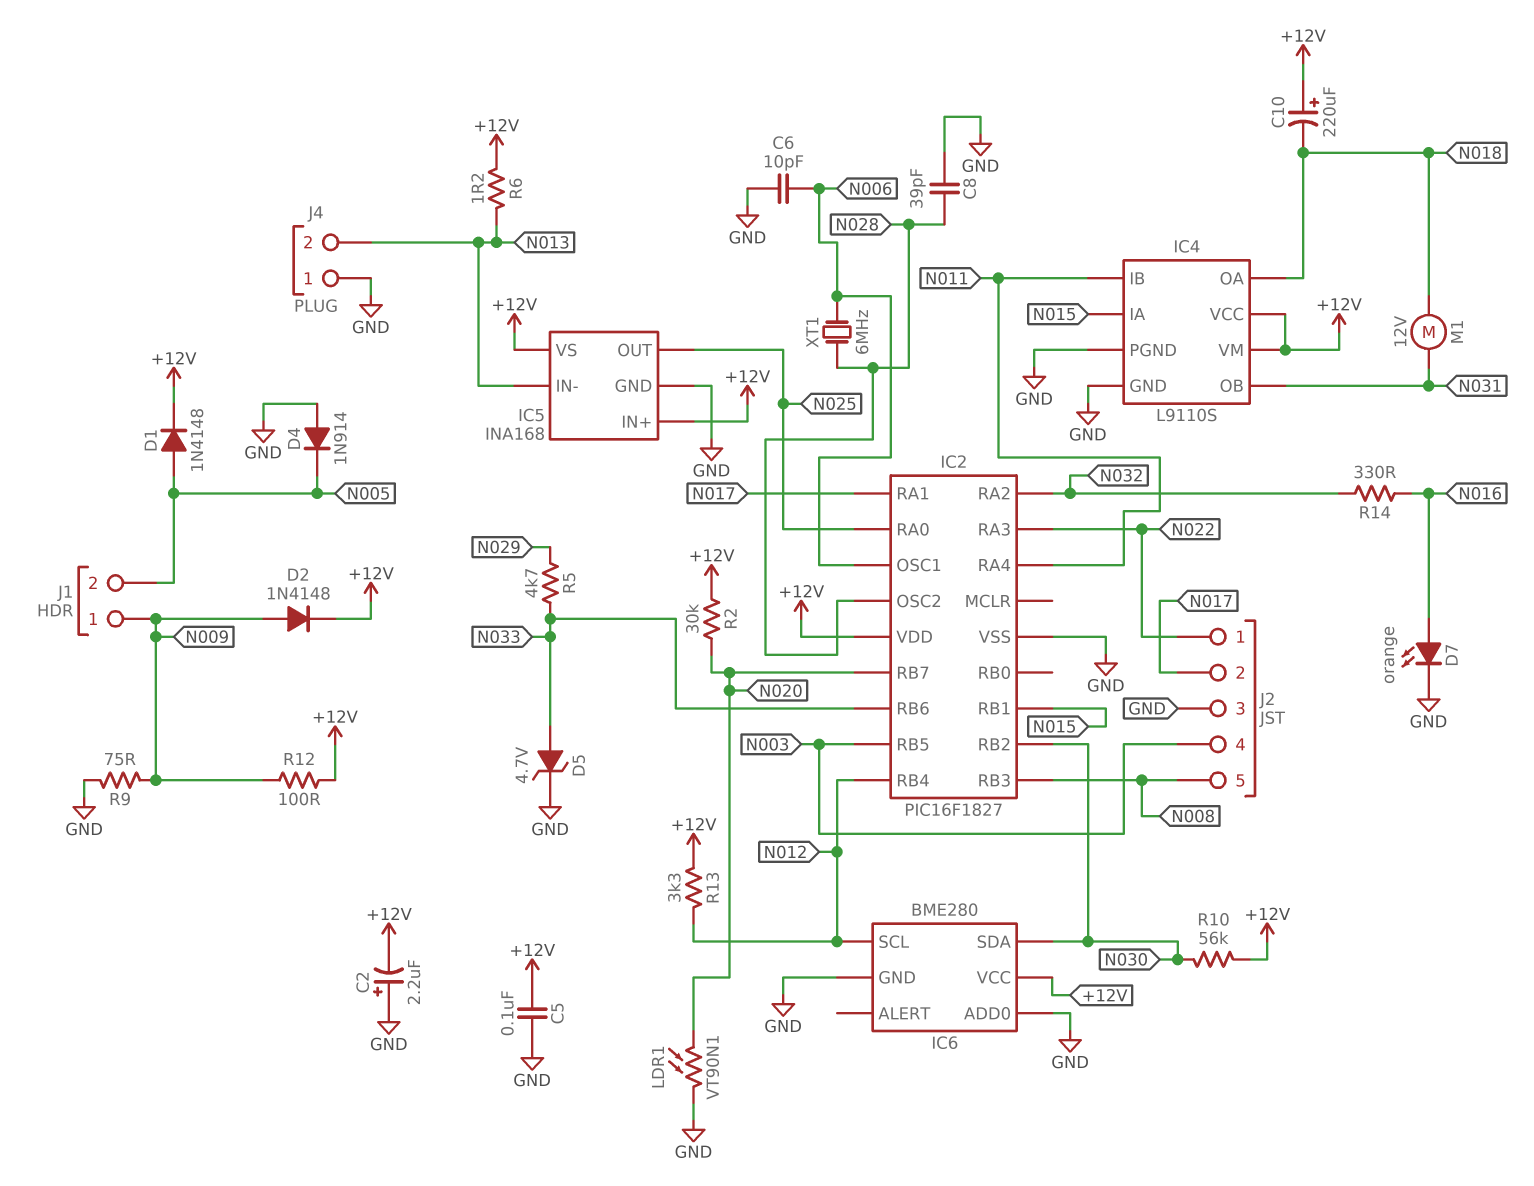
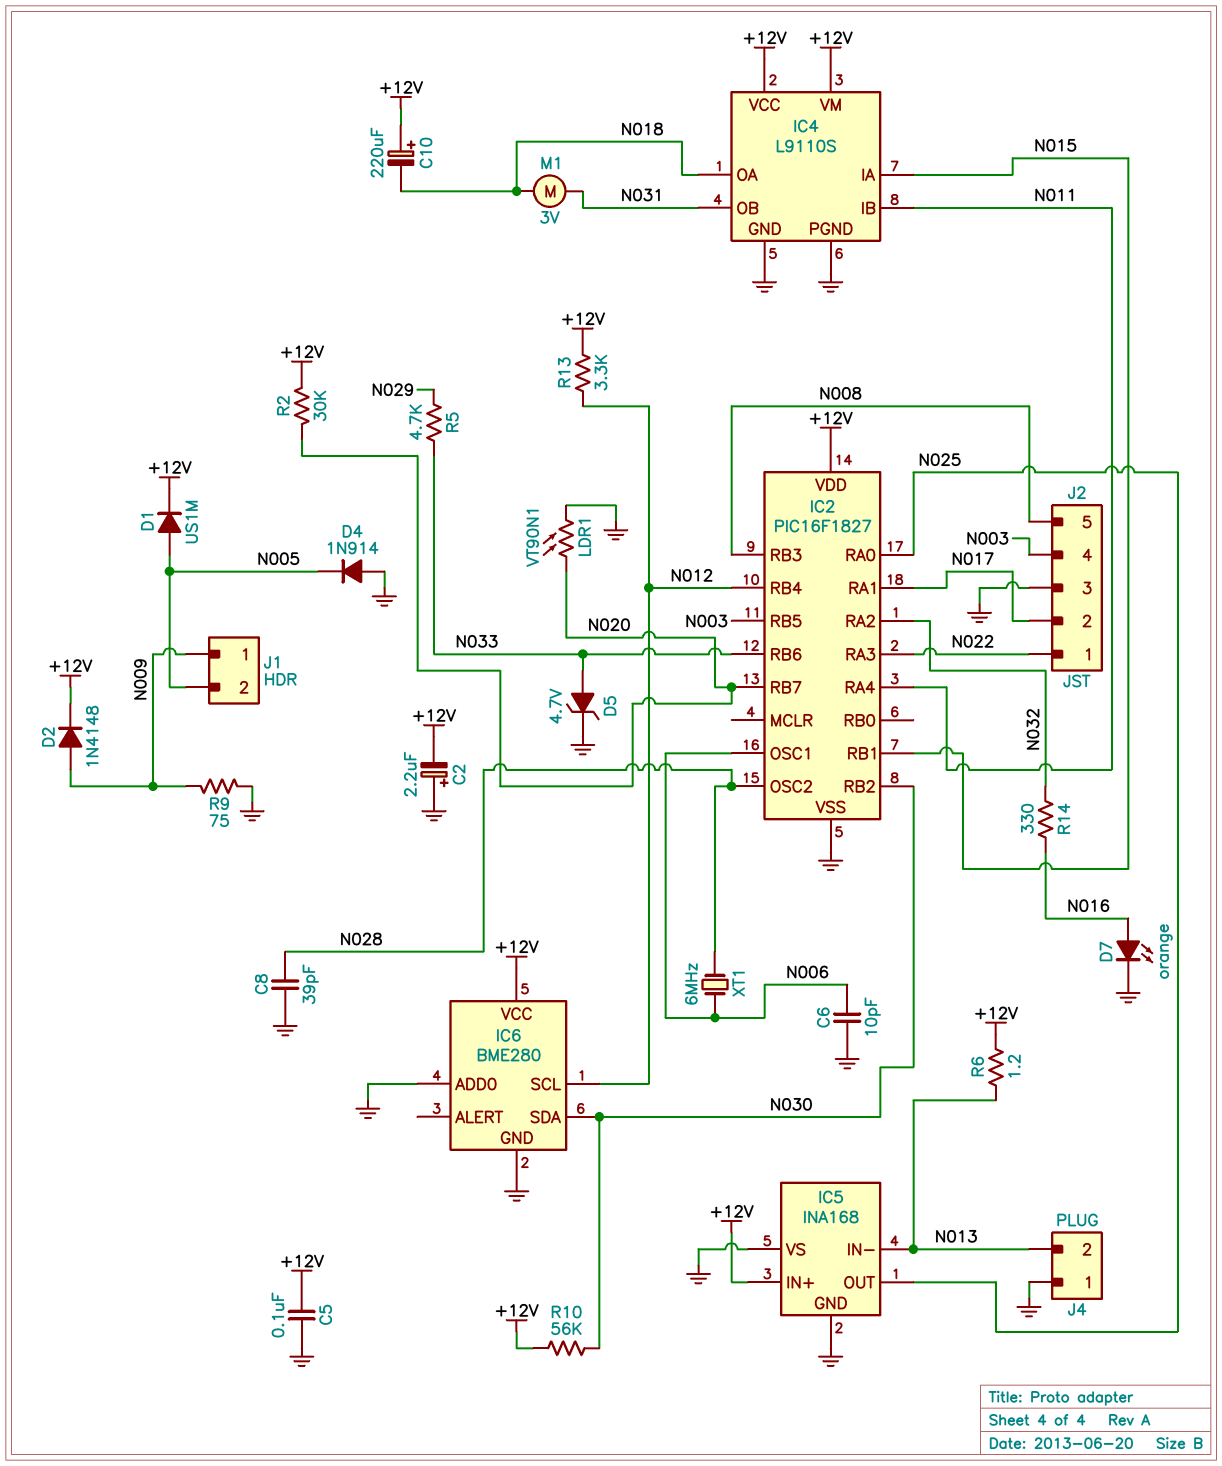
D1: diode 1N4148 (A N005, K +12V) -> diode US1M (A N005, K +12V)
IC5 pin VS: +12V -> GND
M1: motor 12V (N018, N031) -> motor 3V (N018, N031)
R12: 100 (+12V, N009) -> none

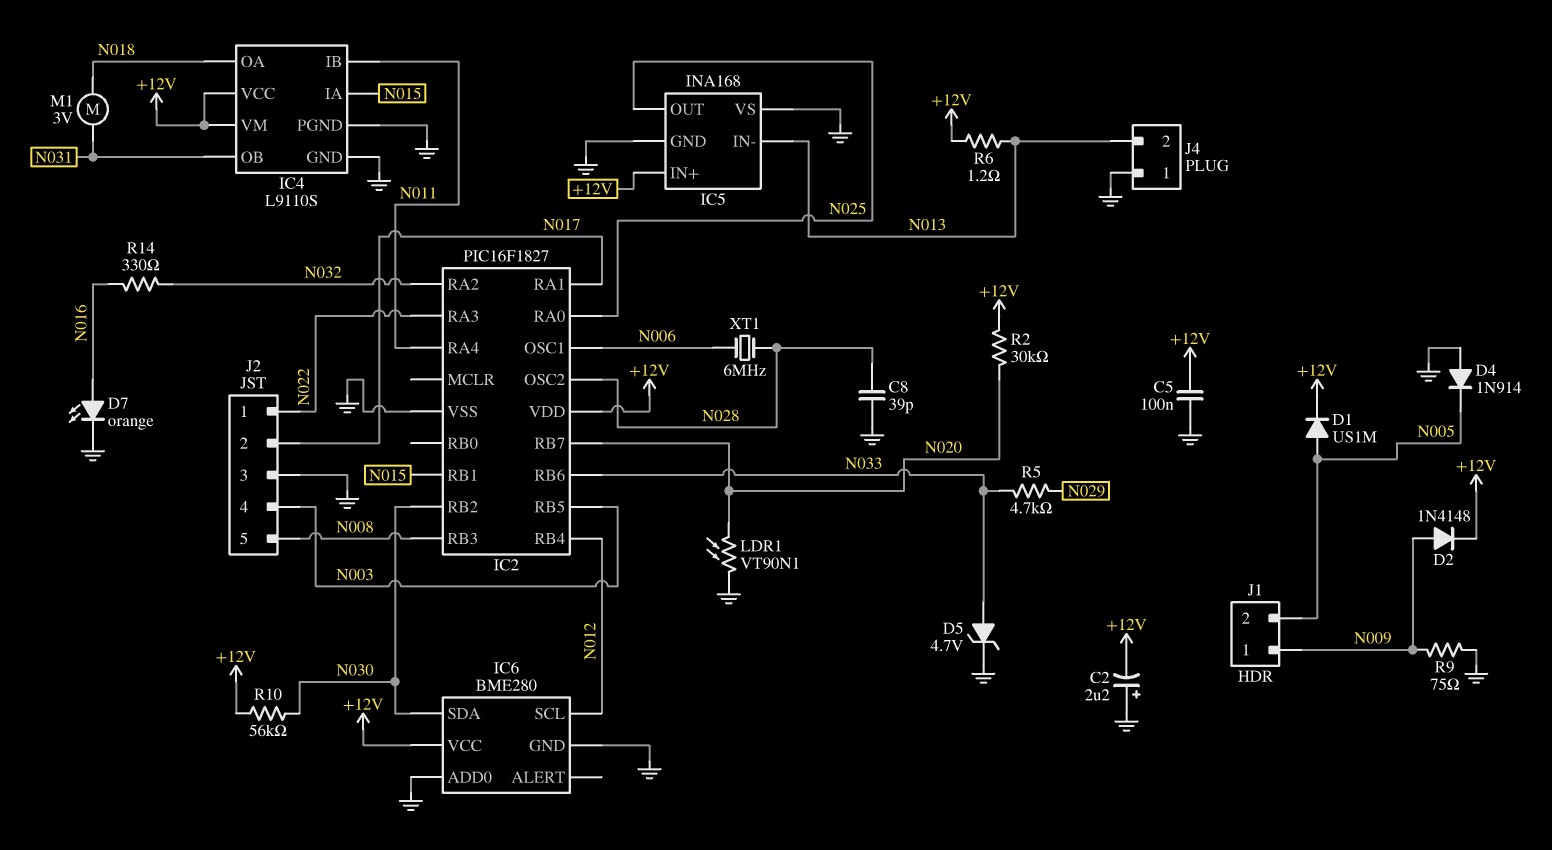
C6: 10pF (GND, N006) -> none
C10: 220uF (plus +12V, minus N018) -> none
R13: 3.3k (+12V, N012) -> none

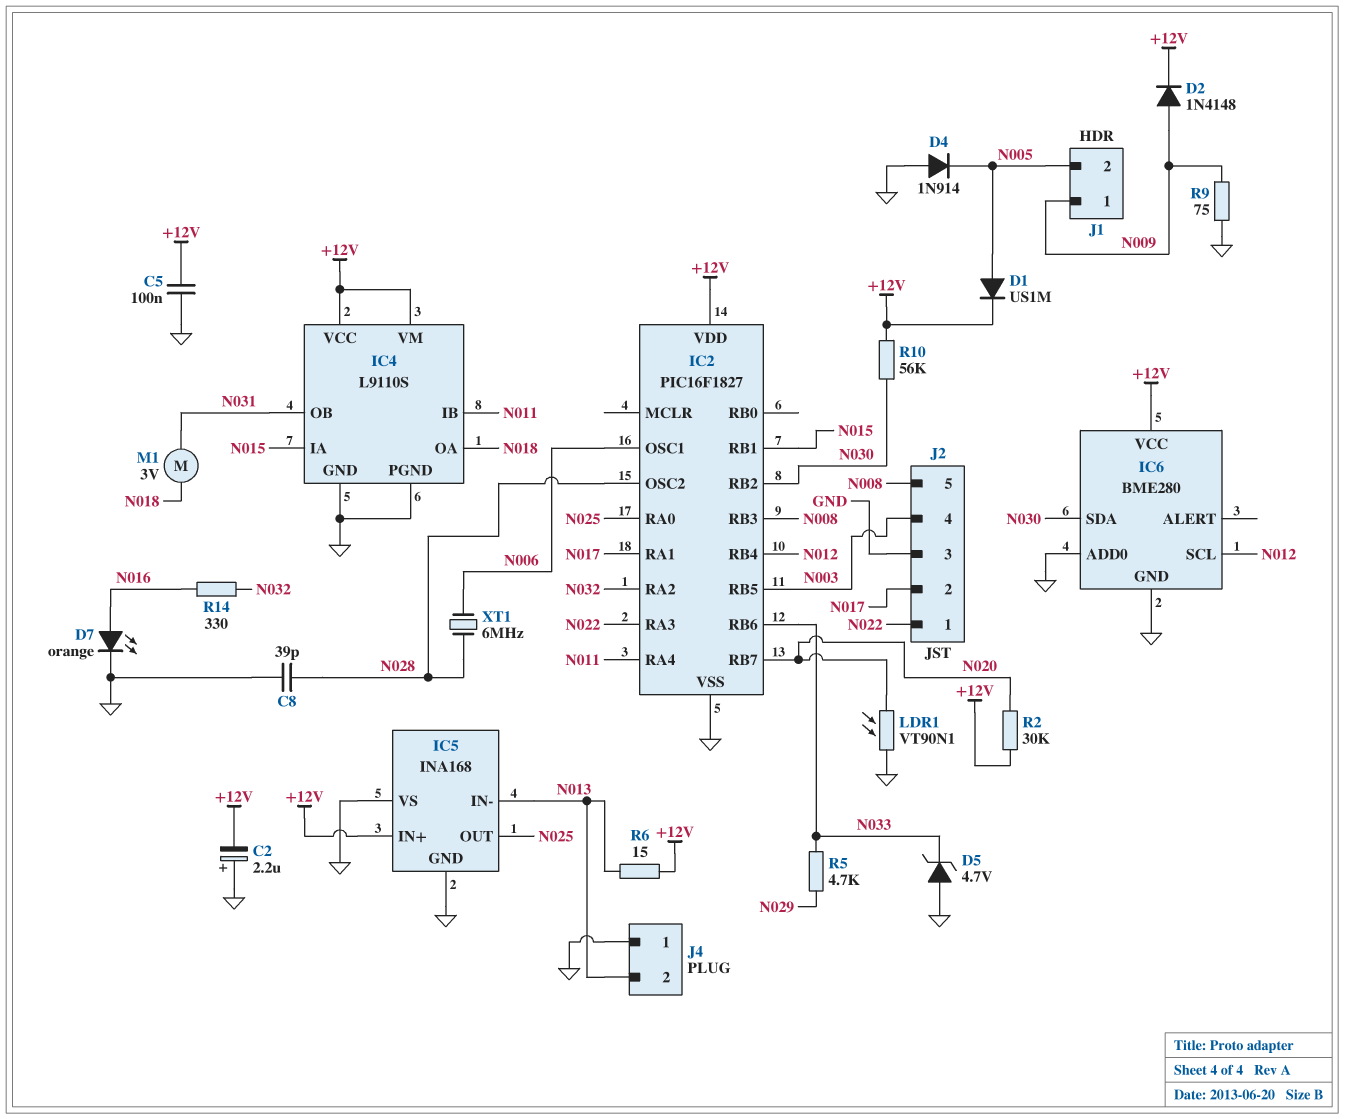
D5: zener 4.7V (A N033, K GND) -> zener 4.7V (A GND, K N033)
R6: 1.2 (+12V, N013) -> 15 (+12V, N013)

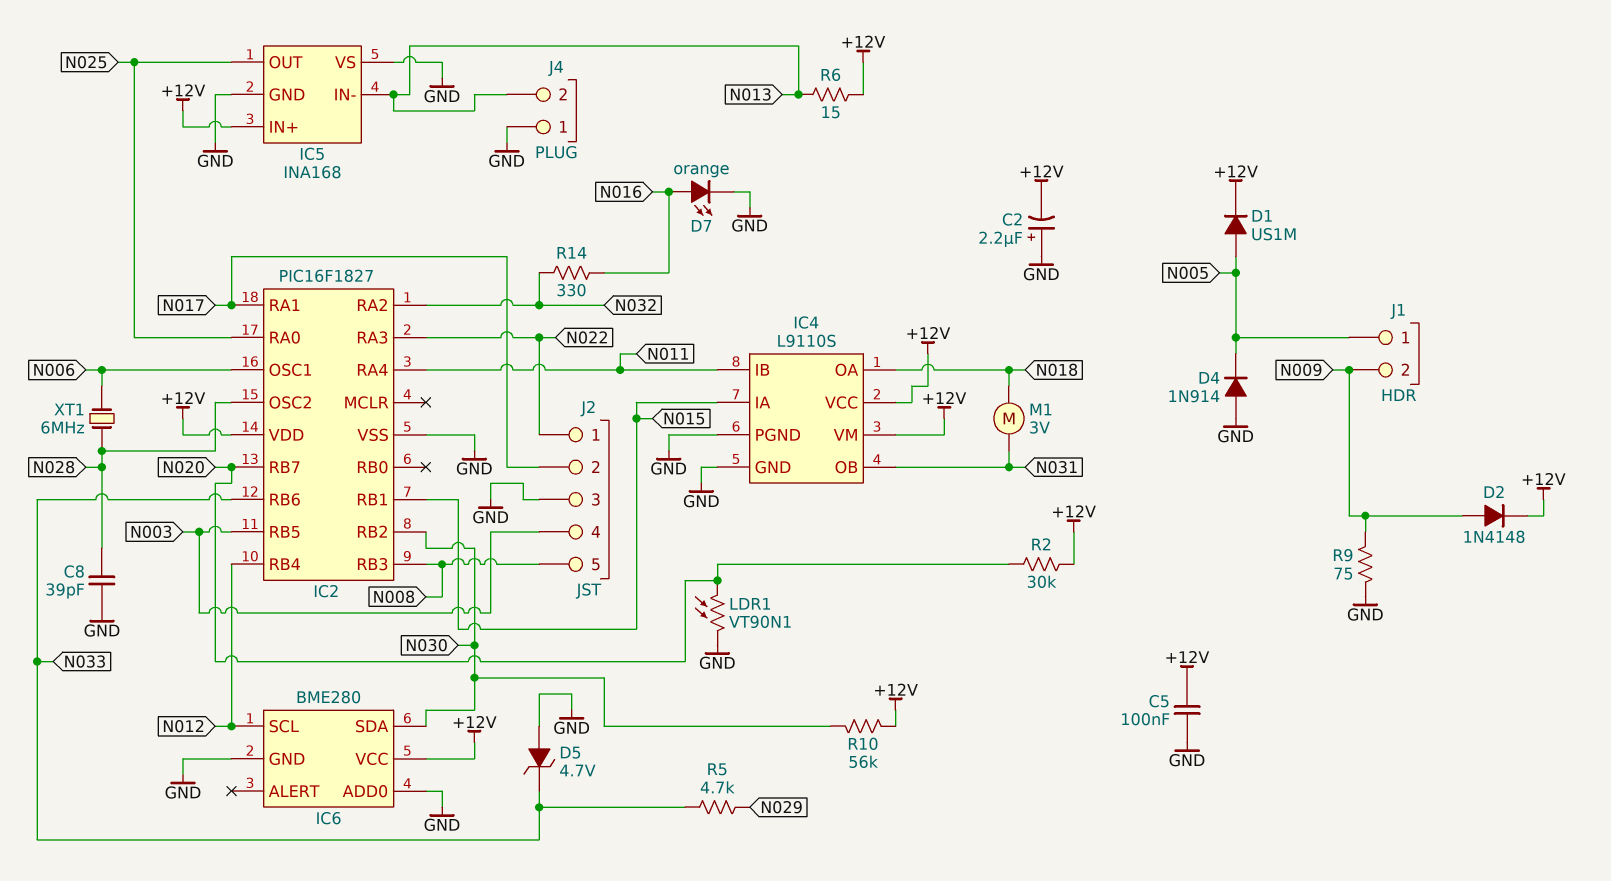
J1 pin 1: N009 -> N005
J1 pin 2: N005 -> N009

